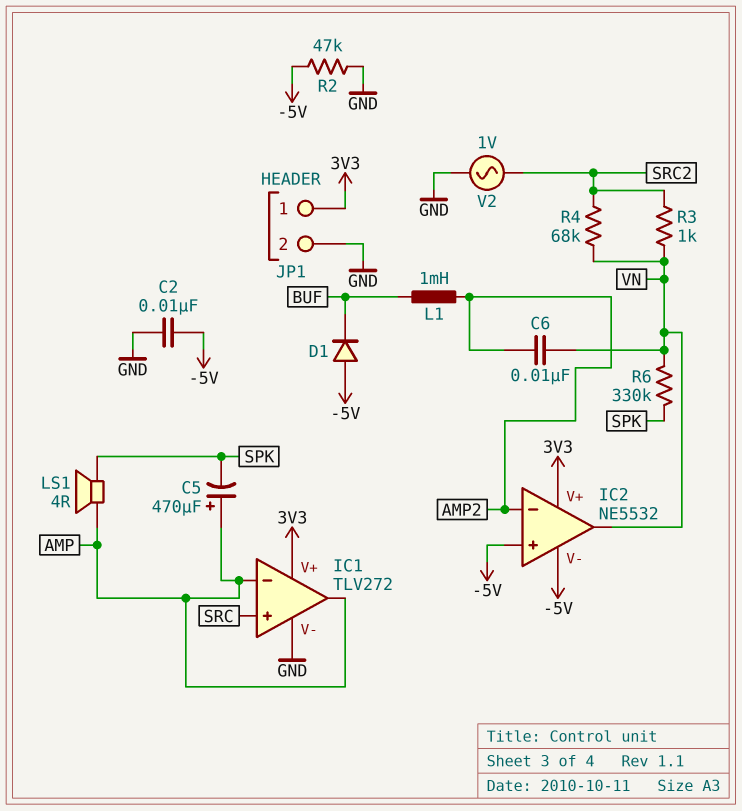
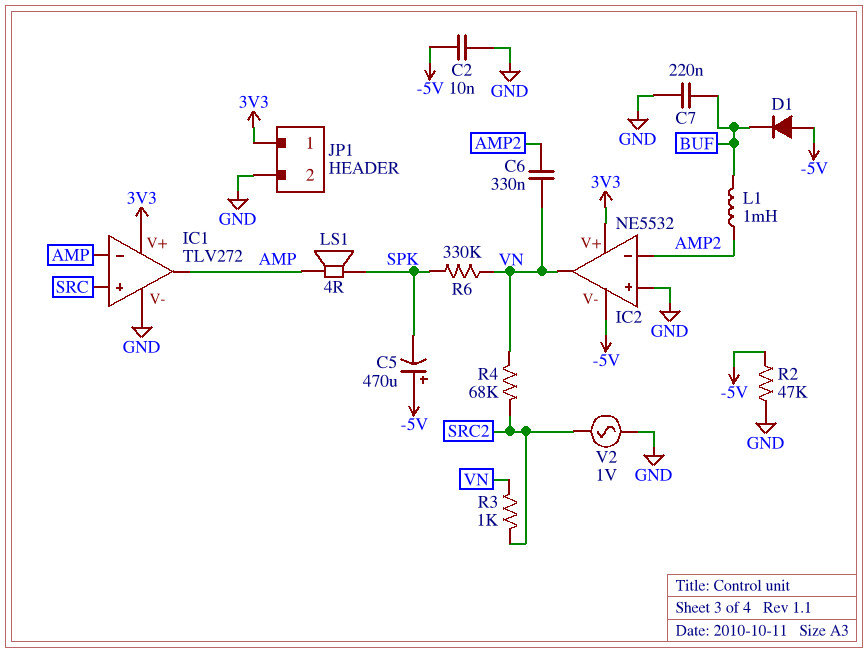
C5: 470uF (plus AMP, minus SPK) -> 470uF (plus -5V, minus SPK)
C6: 10nF (AMP2, VN) -> 330nF (AMP2, VN)
C7: none -> 220nF (BUF, GND)
IC2 pin in+: -5V -> GND

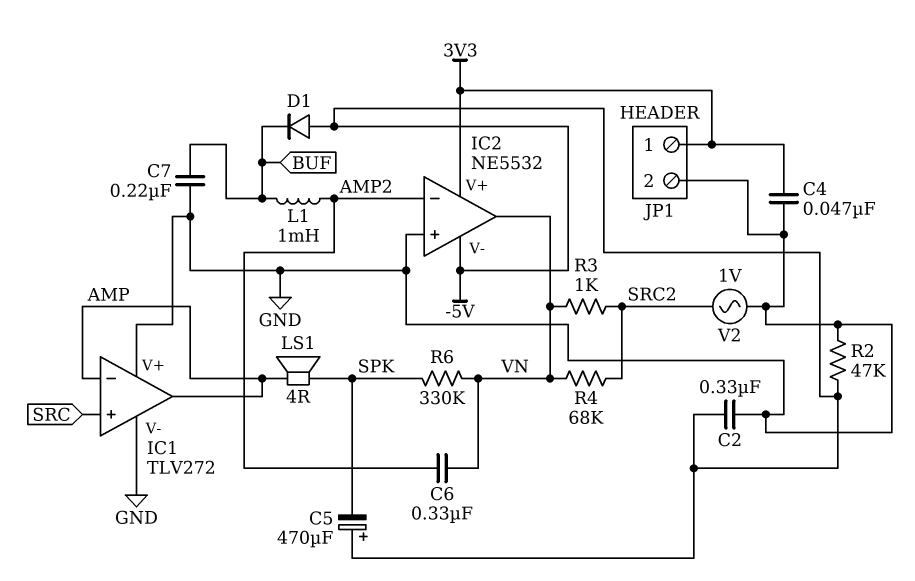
C2: 10nF (-5V, GND) -> 330nF (-5V, GND)
C4: none -> 47nF (3V3, GND)
IC1 pin V+: 3V3 -> GND

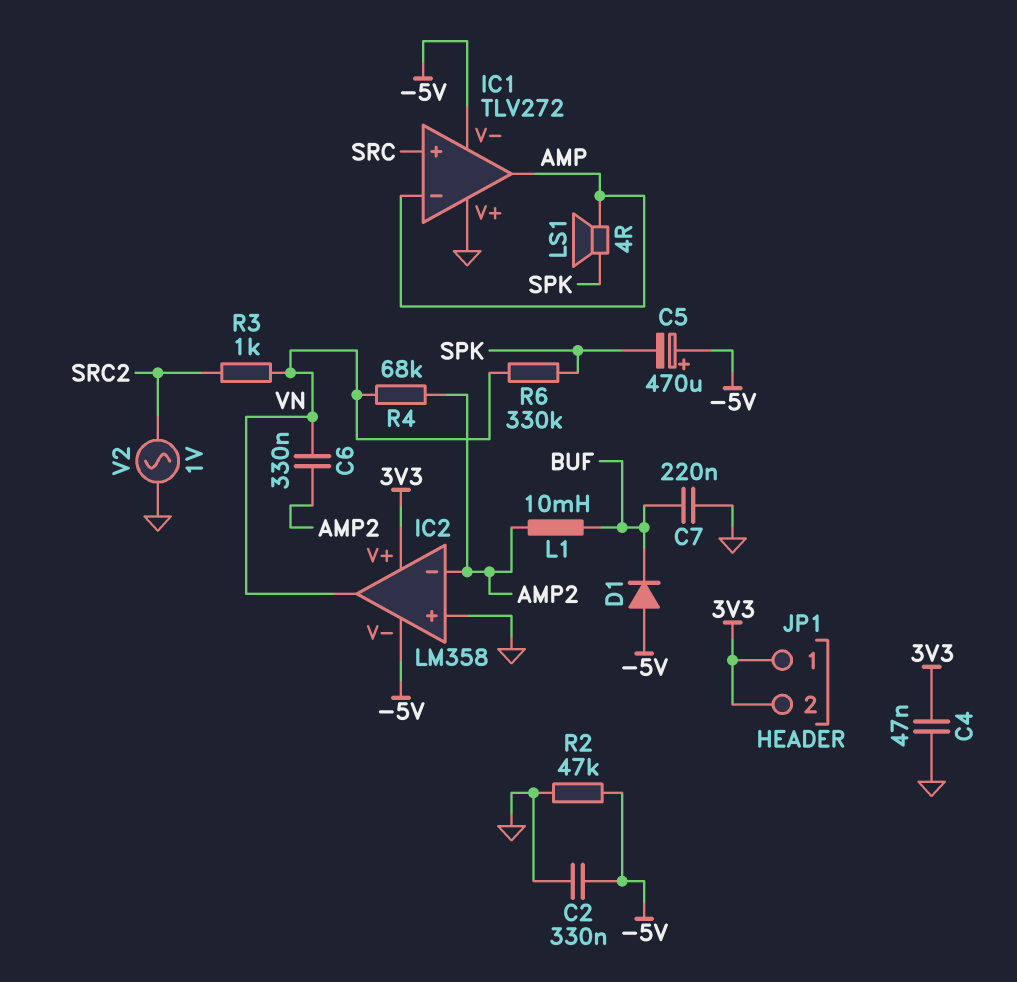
IC1 pin V-: GND -> -5V
IC2: NE5532 -> LM358
JP1 pin 2: GND -> 3V3
L1: 1mH (AMP2, BUF) -> 10mH (AMP2, BUF)
R4: 68k (SRC2, VN) -> 68k (AMP2, VN)

